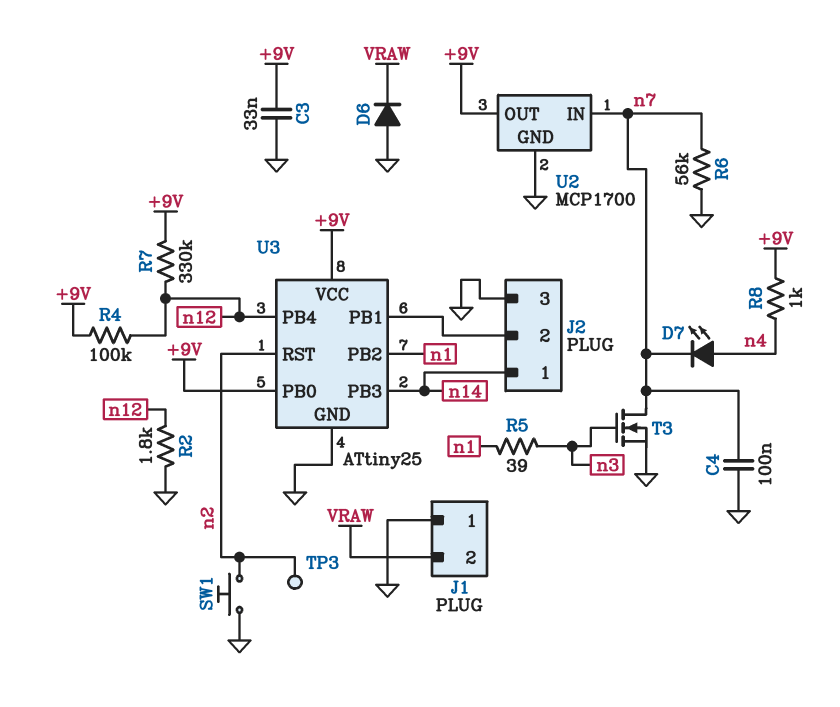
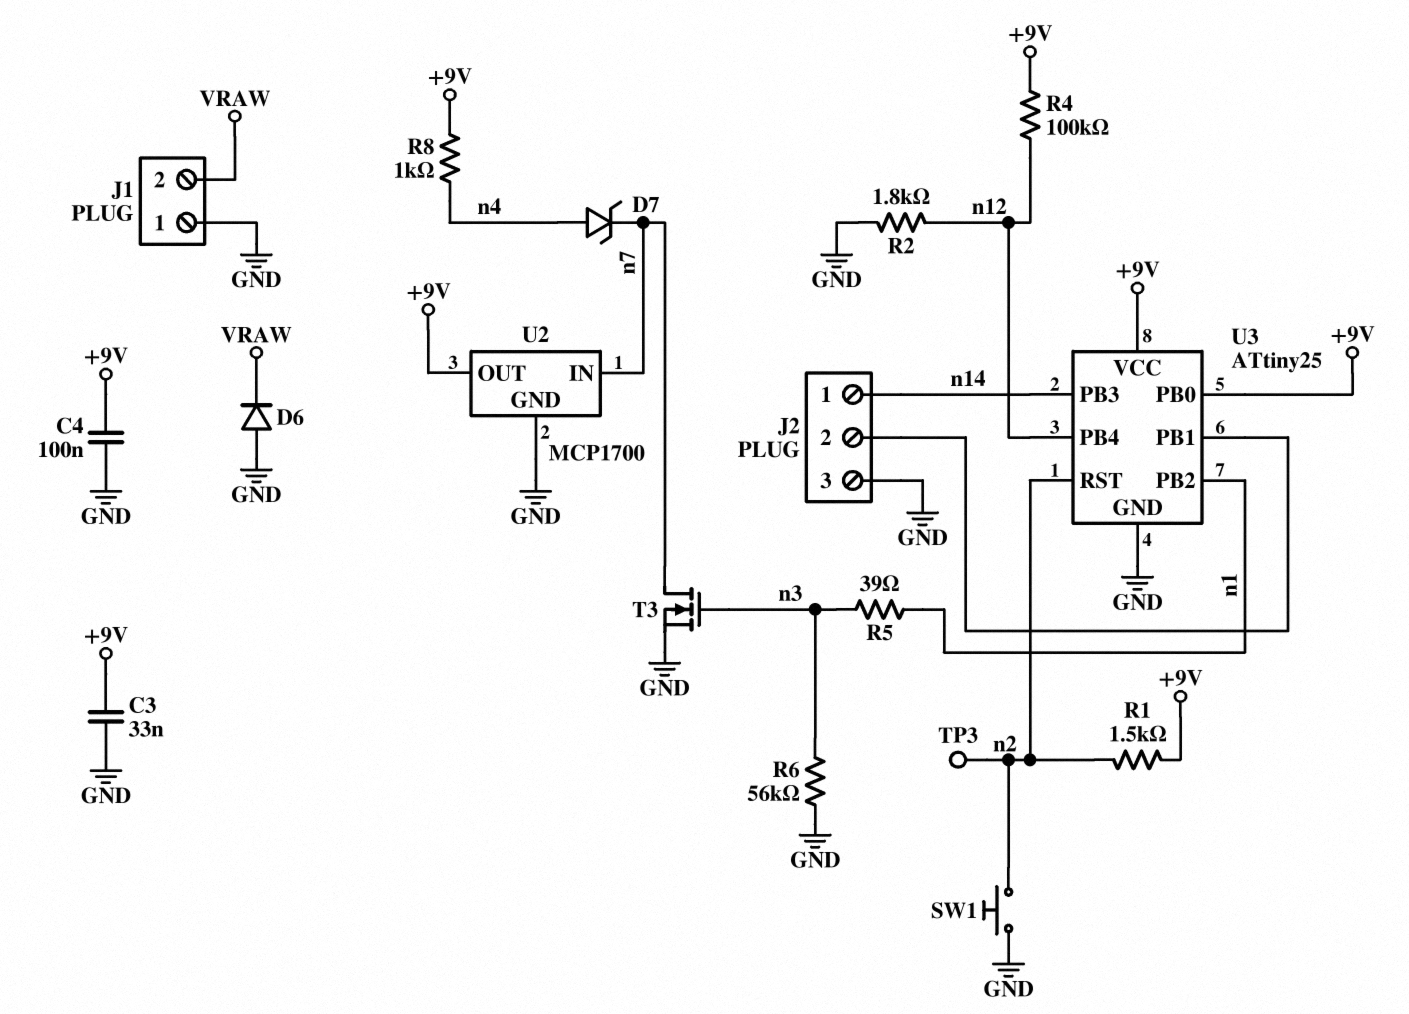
C4: 100nF (GND, n7) -> 100nF (+9V, GND)
D7: LED (A n4, K n7) -> zener (A n4, K n7)
R1: none -> 1.5k (+9V, n2)
R6: 56k (GND, n7) -> 56k (GND, n3)
R7: 330k (+9V, n12) -> none

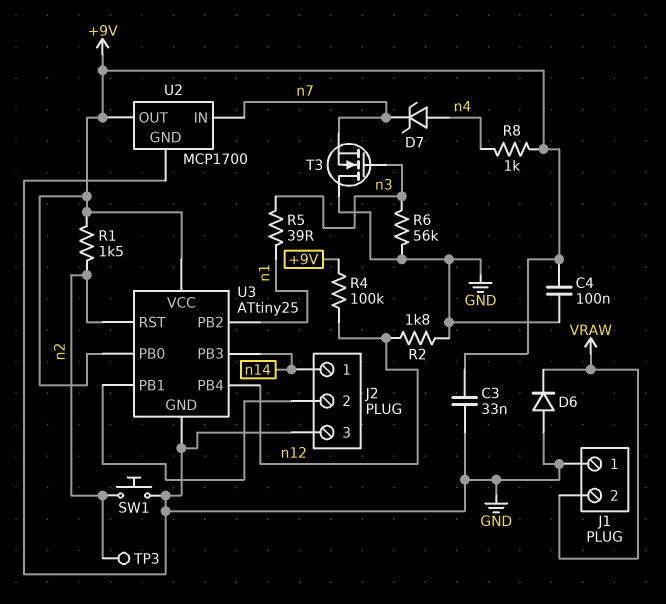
T3: NMOS (G n3, D n7, S GND) -> NMOS (G n3, D GND, S n7)

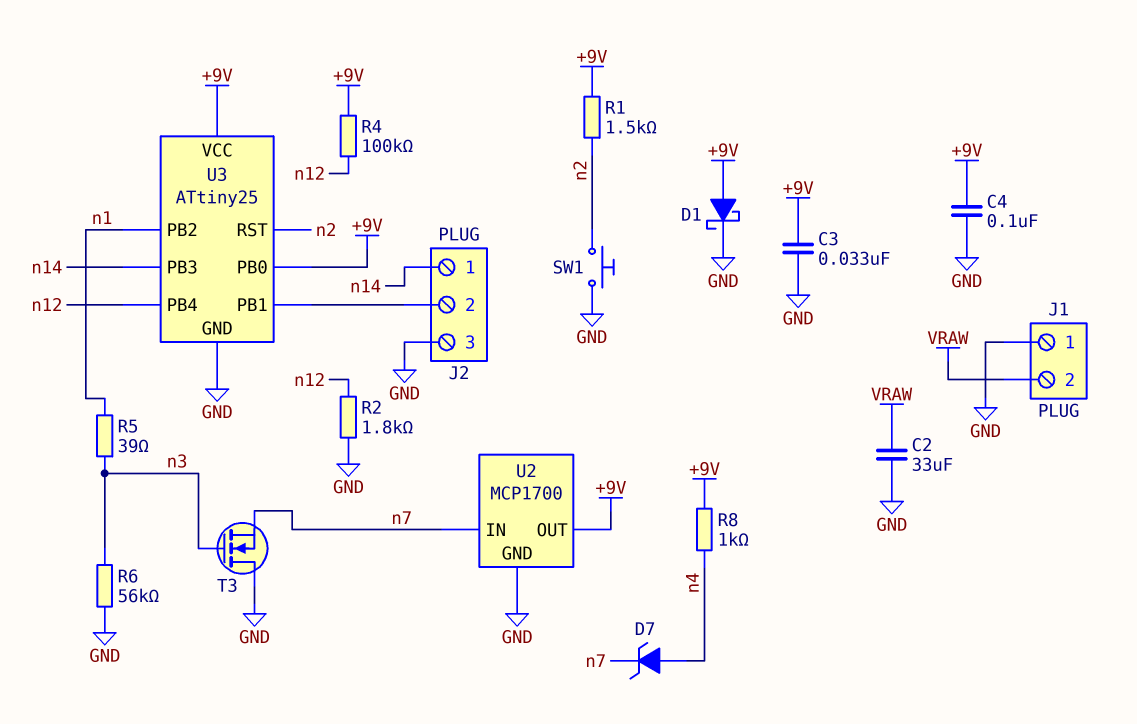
C2: none -> 33uF (GND, VRAW)
D1: none -> schottky (A +9V, K GND)
D6: diode (A GND, K VRAW) -> none
TP3: test point (n2) -> none

